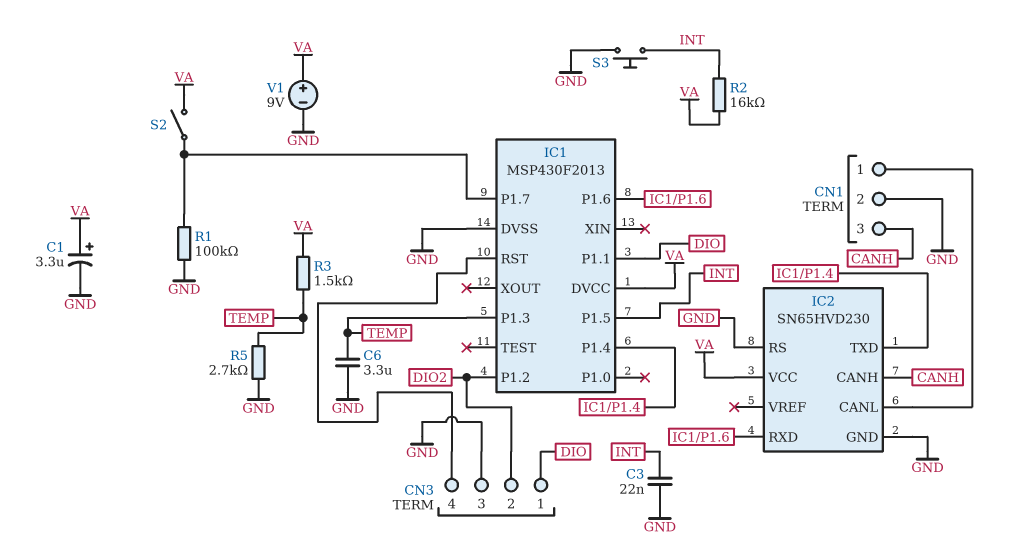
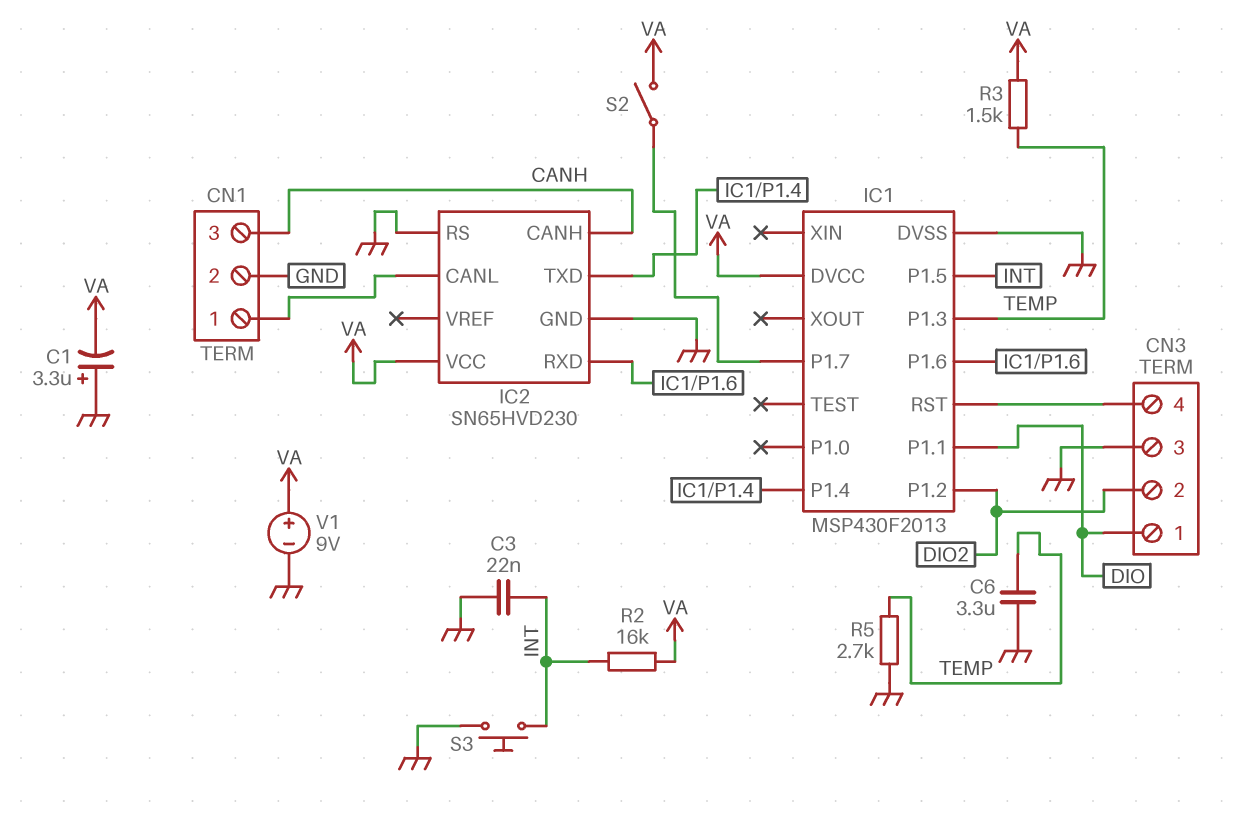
C1: 3.3uF (plus VA, minus GND) -> 3.3uF (plus GND, minus VA)
R1: 100k (GND, IC1/P1.7) -> none

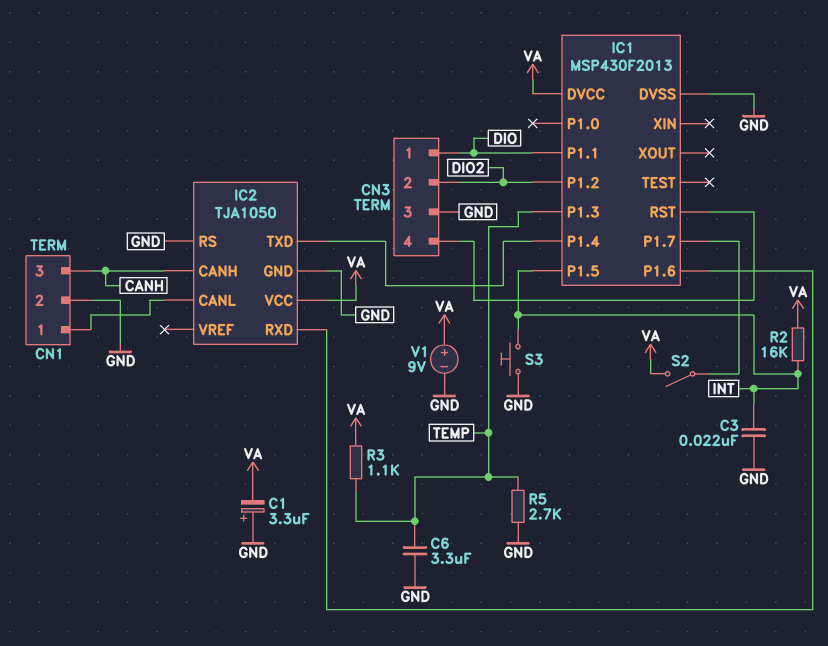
IC2: SN65HVD230 -> TJA1050
R3: 1.5k (TEMP, VA) -> 1.1k (TEMP, VA)

